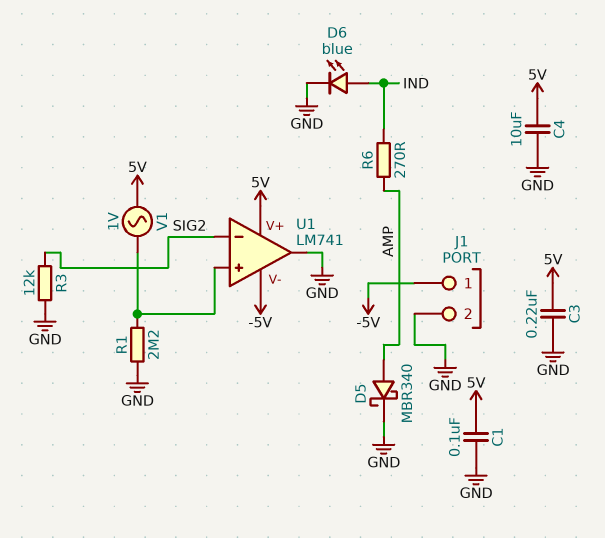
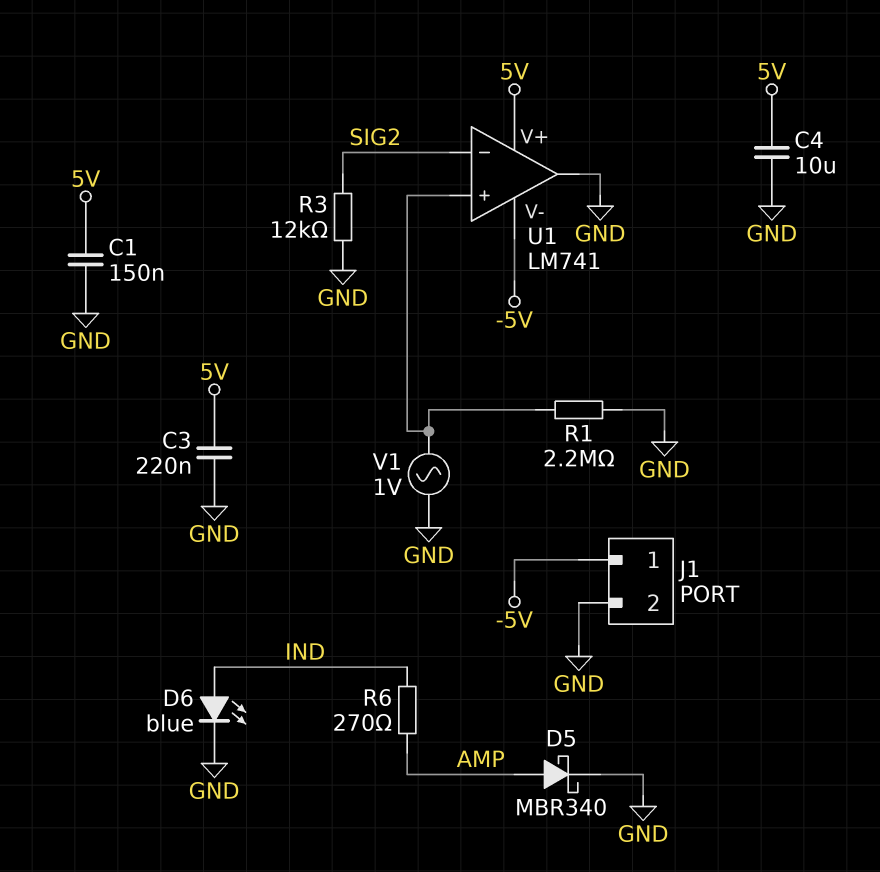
C1: 100nF (5V, GND) -> 150nF (5V, GND)
V1: AC 1V (5V, U1/in+) -> AC 1V (GND, U1/in+)

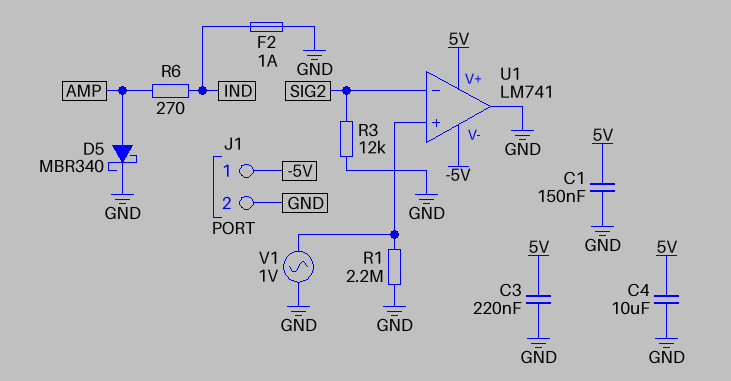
D6: LED blue (A IND, K GND) -> none
F2: none -> 1A (GND, IND)

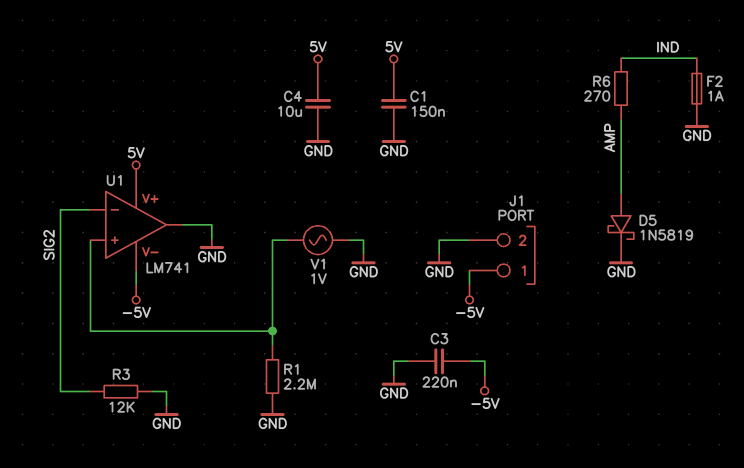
C3: 220nF (5V, GND) -> 220nF (-5V, GND)
D5: schottky MBR340 (A AMP, K GND) -> schottky 1N5819 (A AMP, K GND)

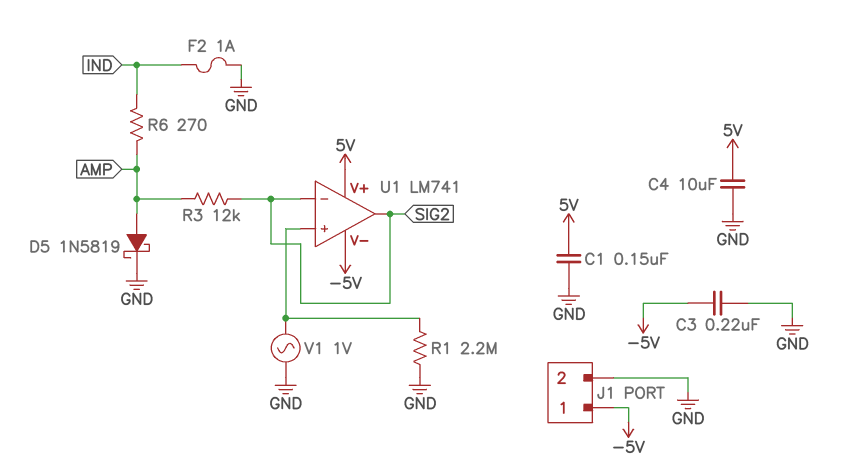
R3: 12k (GND, SIG2) -> 12k (AMP, SIG2)
U1 pin out: GND -> SIG2

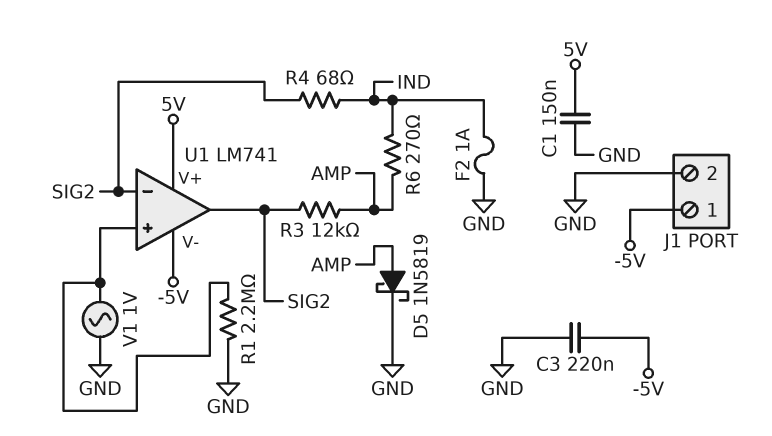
C4: 10uF (5V, GND) -> none
R4: none -> 68 (IND, SIG2)

